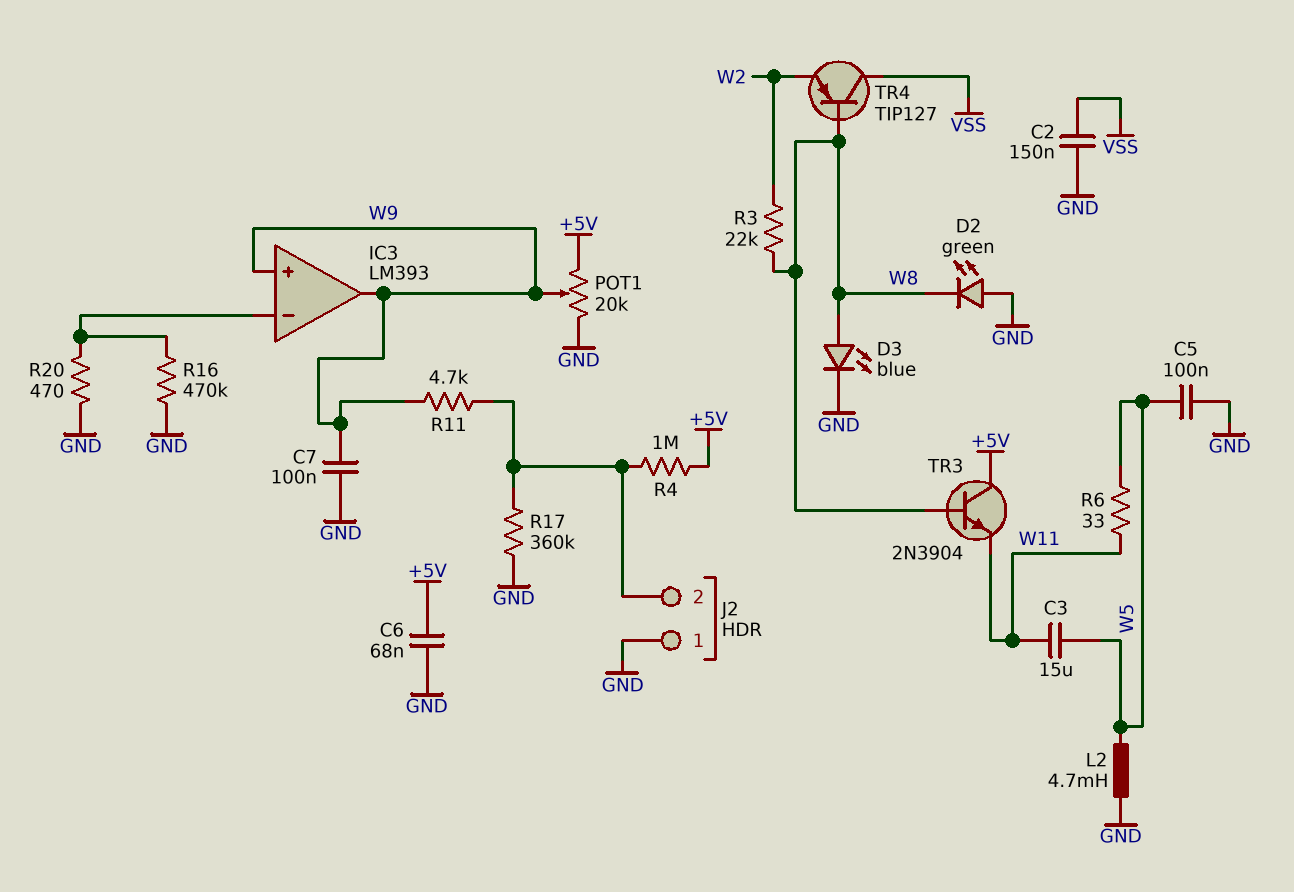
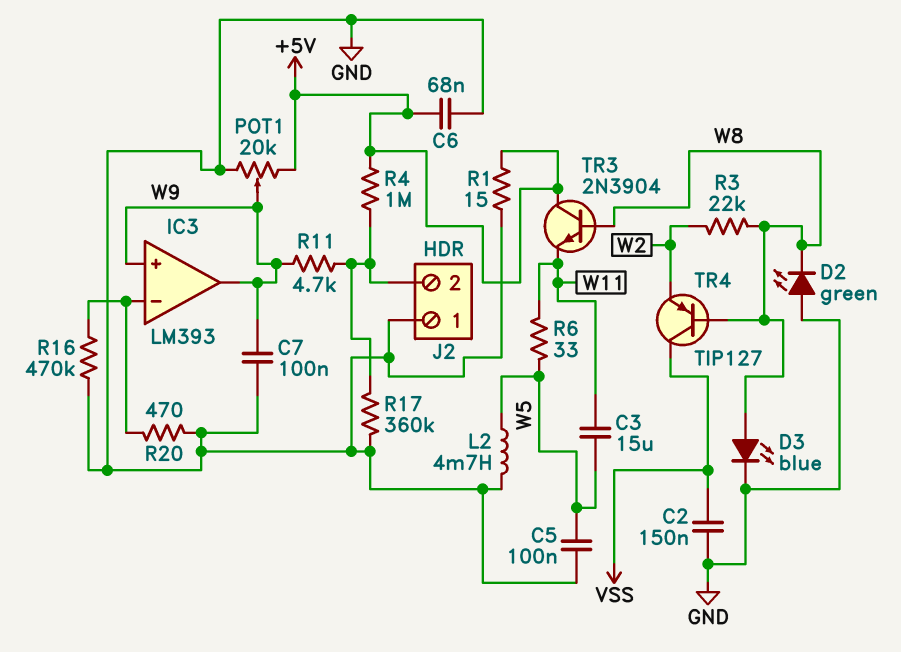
R1: none -> 15 (+5V, GND)

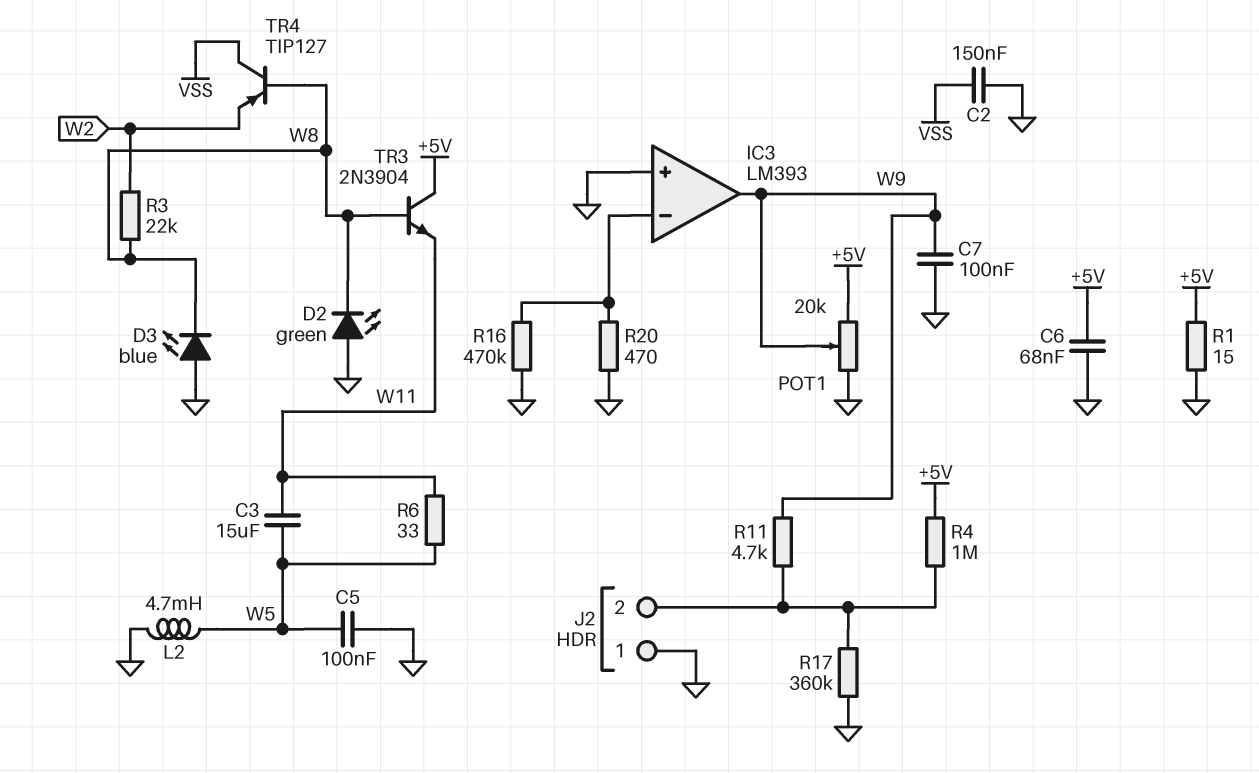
D3: LED blue (A W8, K GND) -> LED blue (A GND, K W8)
IC3 pin in+: W9 -> GND

